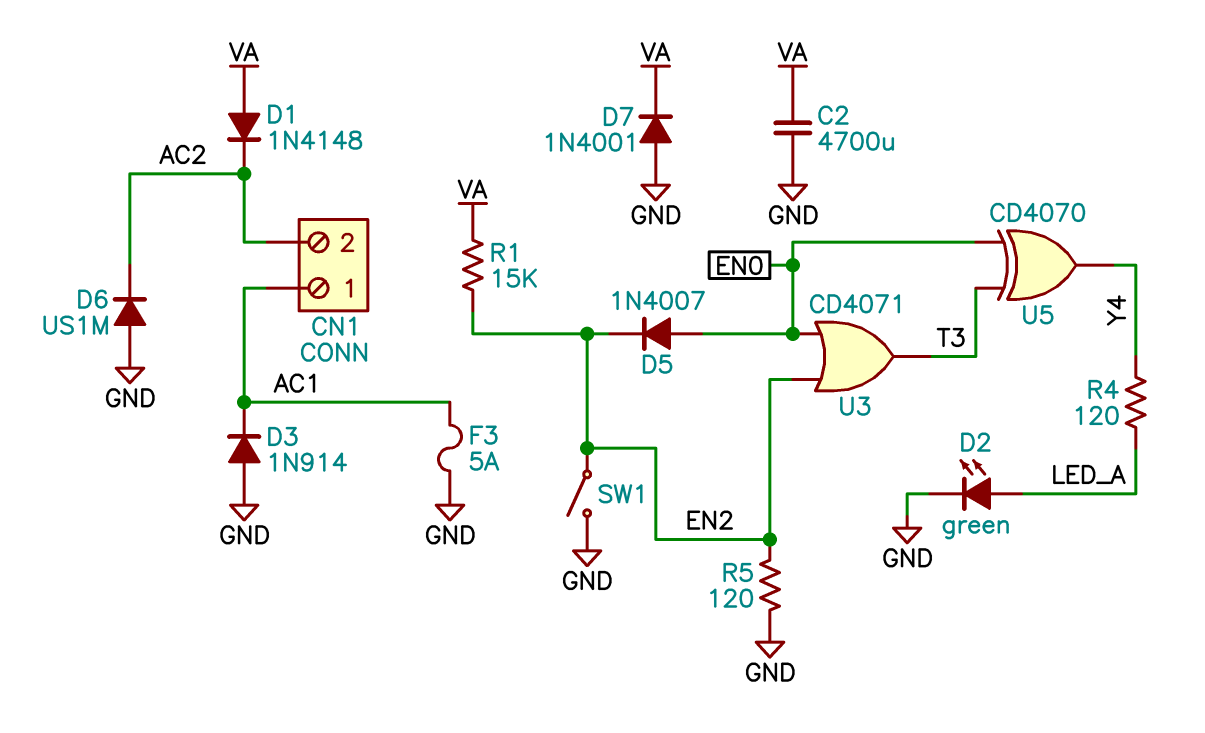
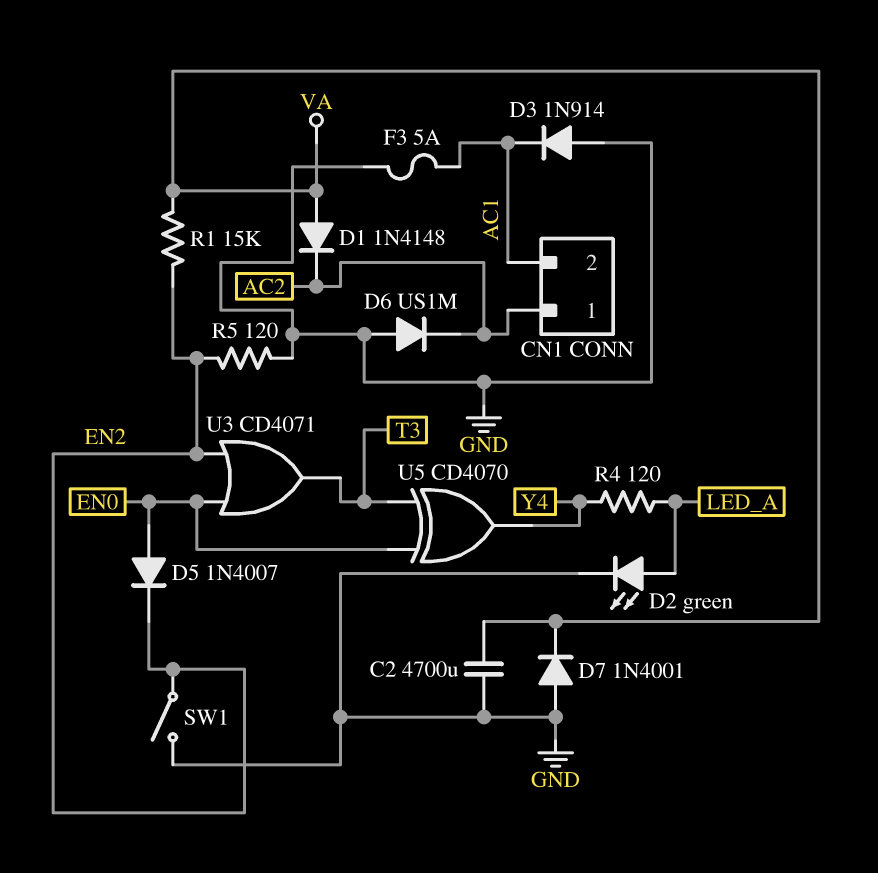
CN1 pin 1: AC1 -> AC2
CN1 pin 2: AC2 -> AC1

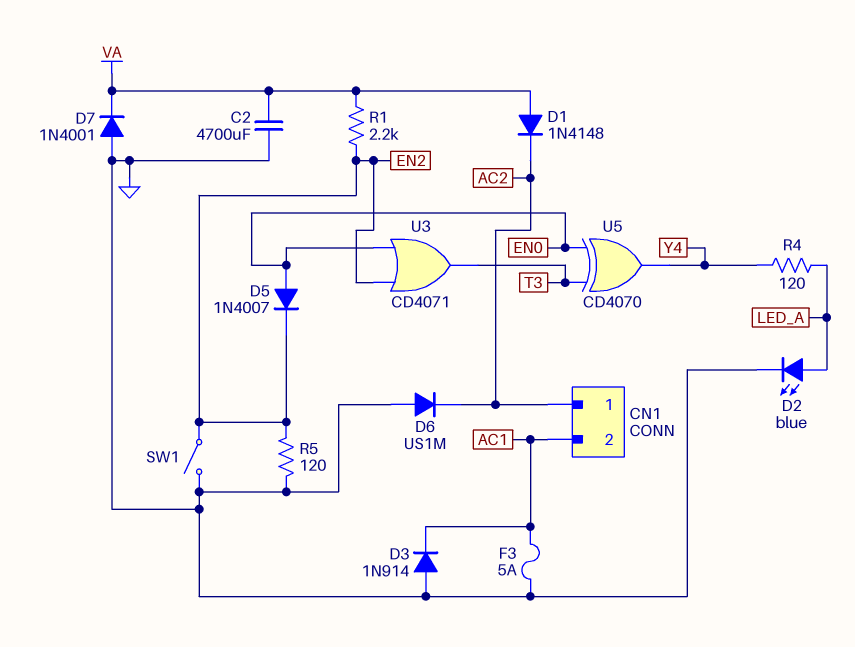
D2: LED green (A LED_A, K GND) -> LED blue (A LED_A, K GND)
R1: 15k (EN2, VA) -> 2.2k (EN2, VA)

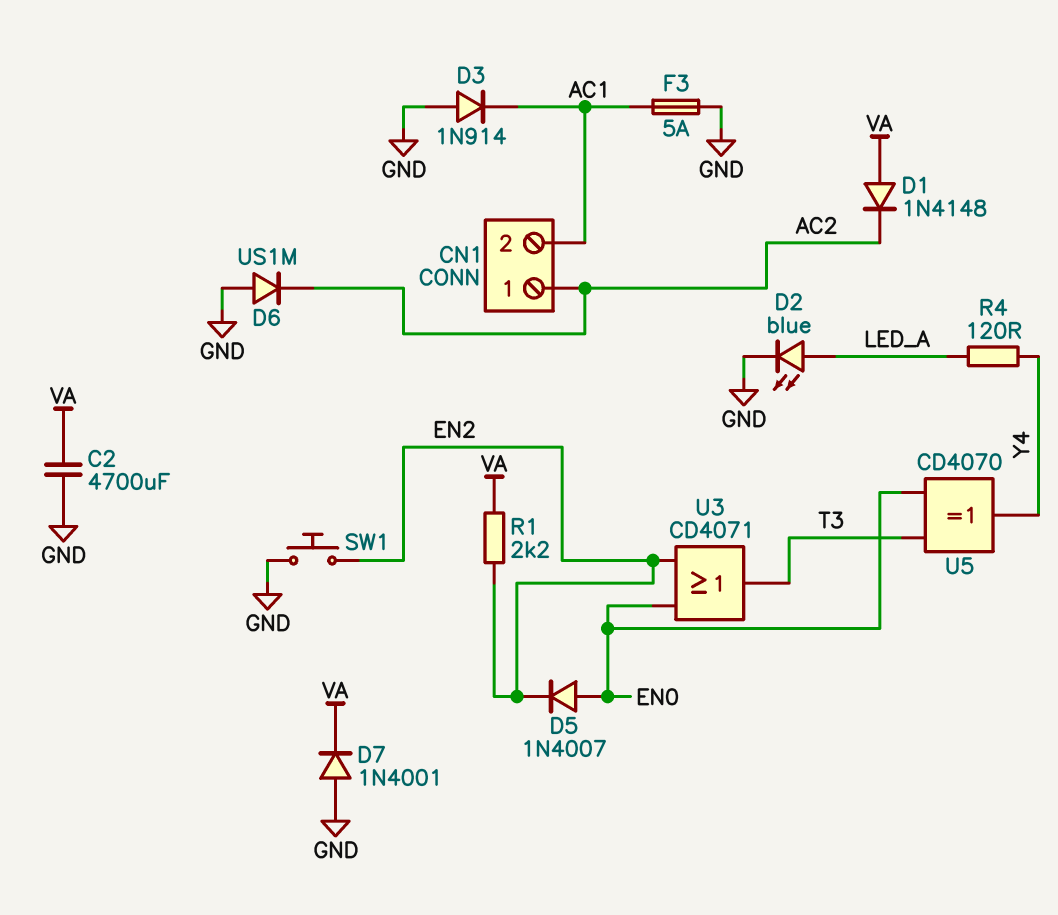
R5: 120 (EN2, GND) -> none
SW1: switch (EN2, GND) -> button (EN2, GND)

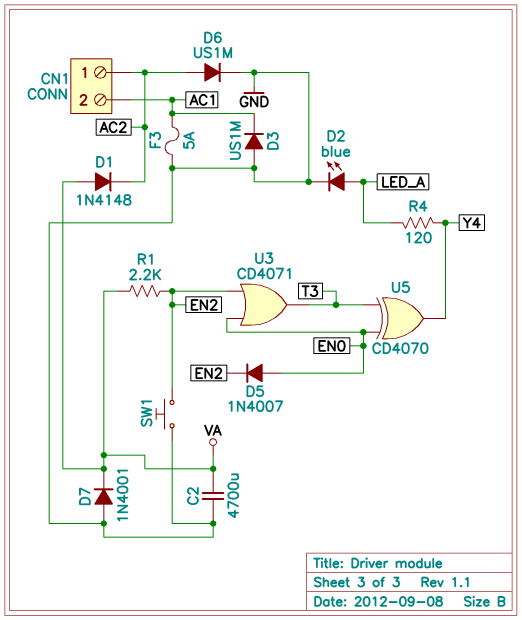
D3: diode 1N914 (A GND, K AC1) -> diode US1M (A GND, K AC1)
D6: diode US1M (A GND, K AC2) -> diode US1M (A AC2, K GND)

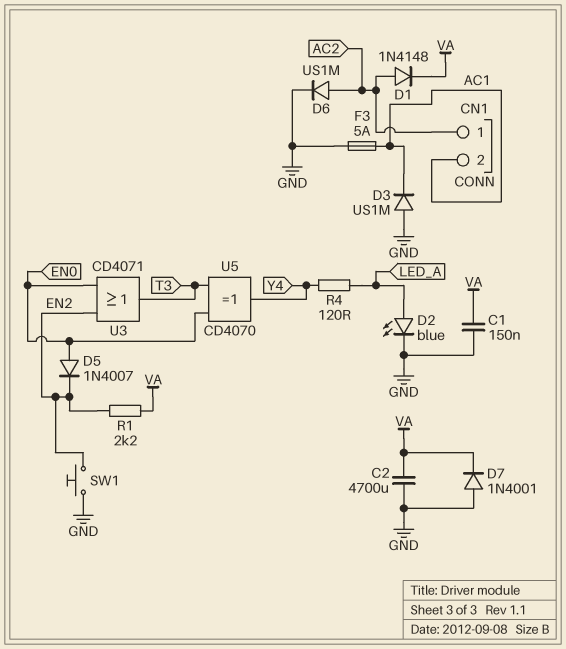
C1: none -> 150nF (GND, VA)
D1: diode 1N4148 (A VA, K AC2) -> diode 1N4148 (A AC2, K VA)

